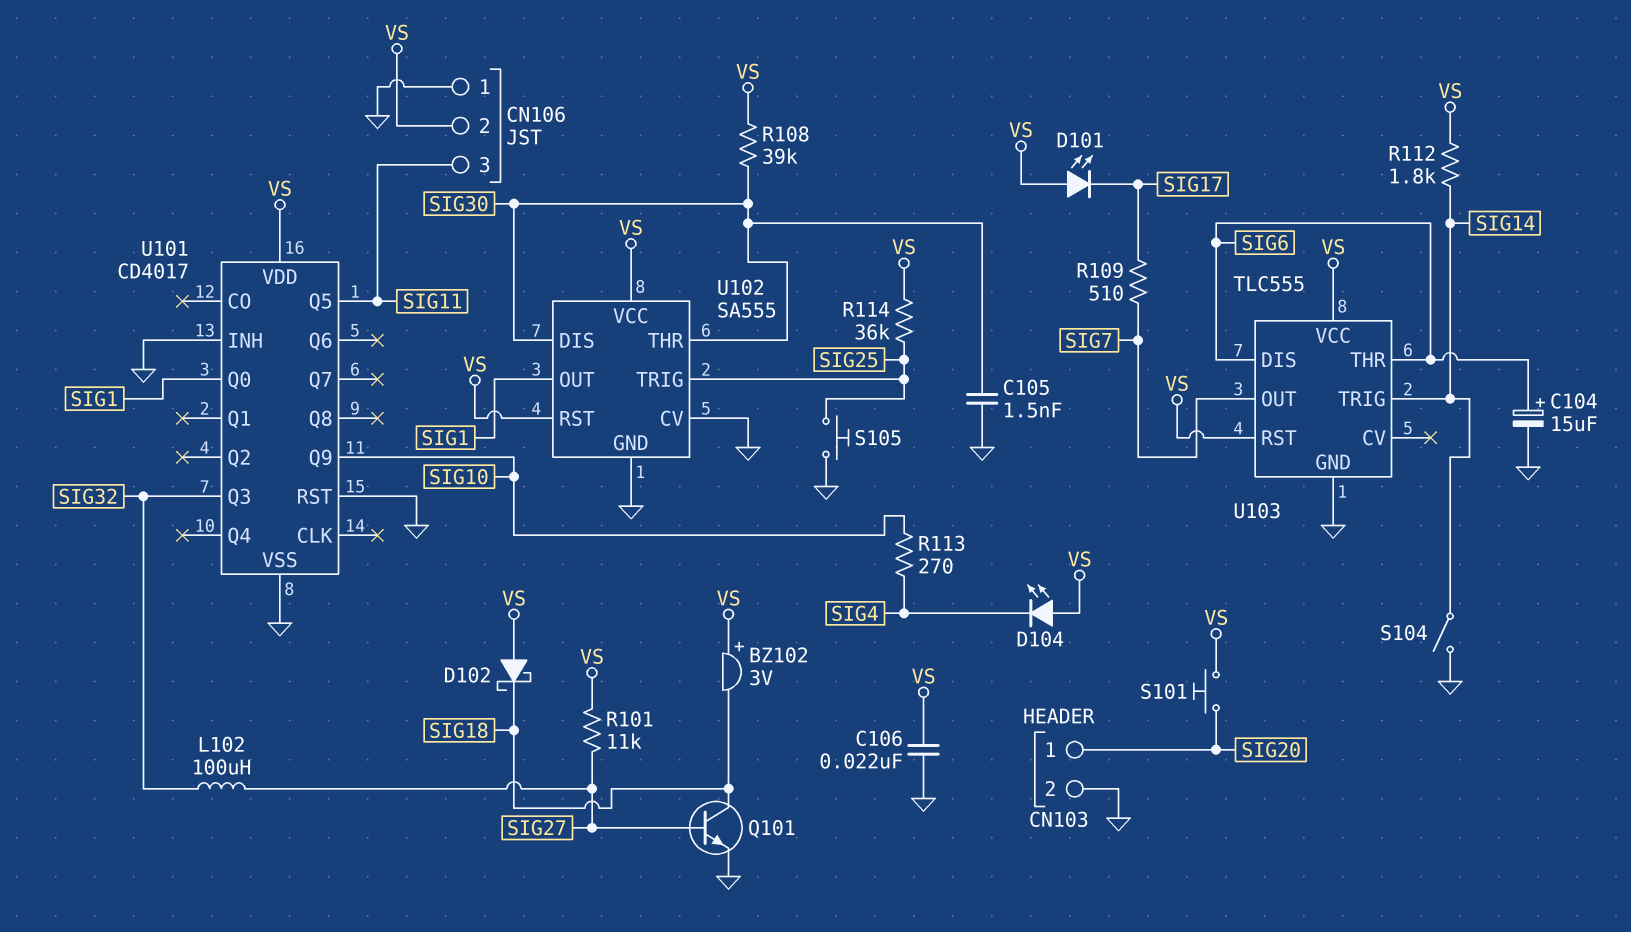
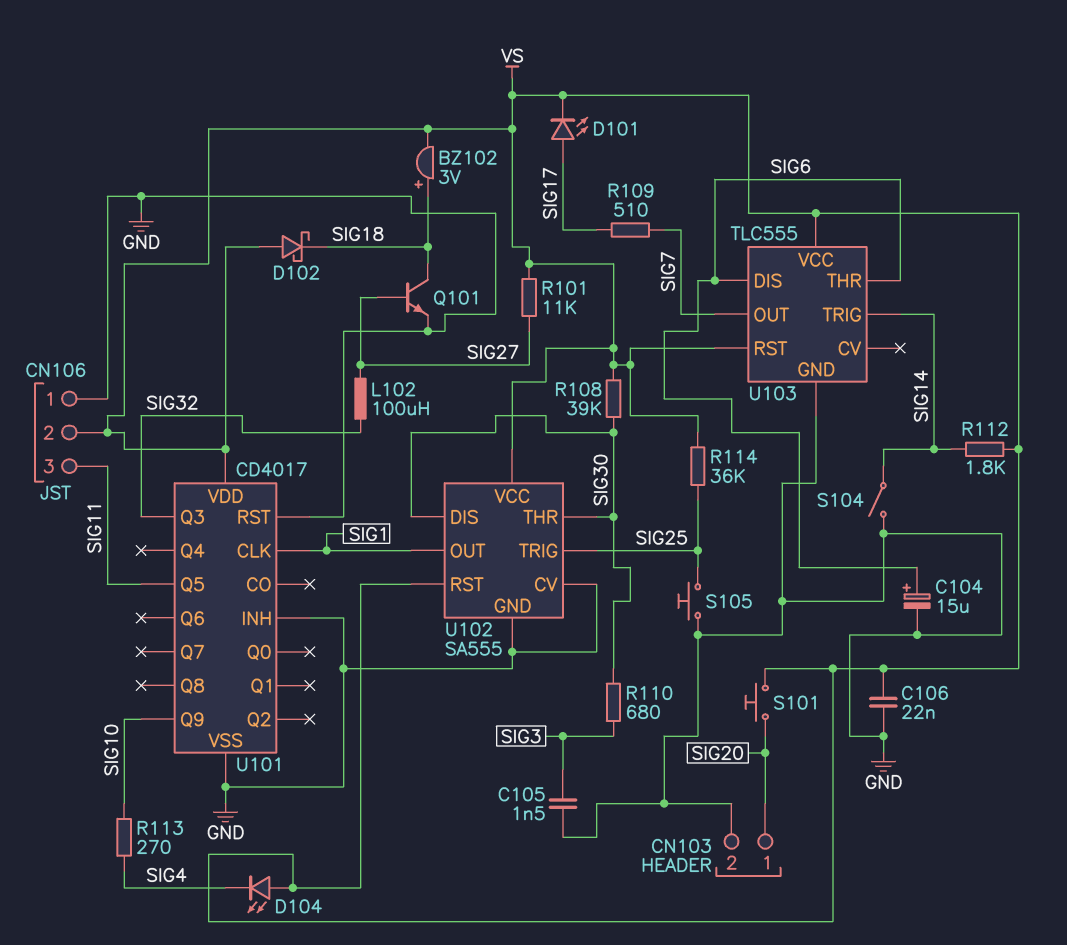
BZ102: buzzer 3V (plus VS, minus SIG18) -> buzzer 3V (plus SIG18, minus VS)
C105: 1.5nF (GND, SIG30) -> 1.5nF (GND, SIG3)
D101: LED (A VS, K SIG17) -> LED (A SIG17, K VS)
R110: none -> 680 (SIG3, SIG30)
U101 pin CLK: none -> SIG1
U101 pin Q0: SIG1 -> none

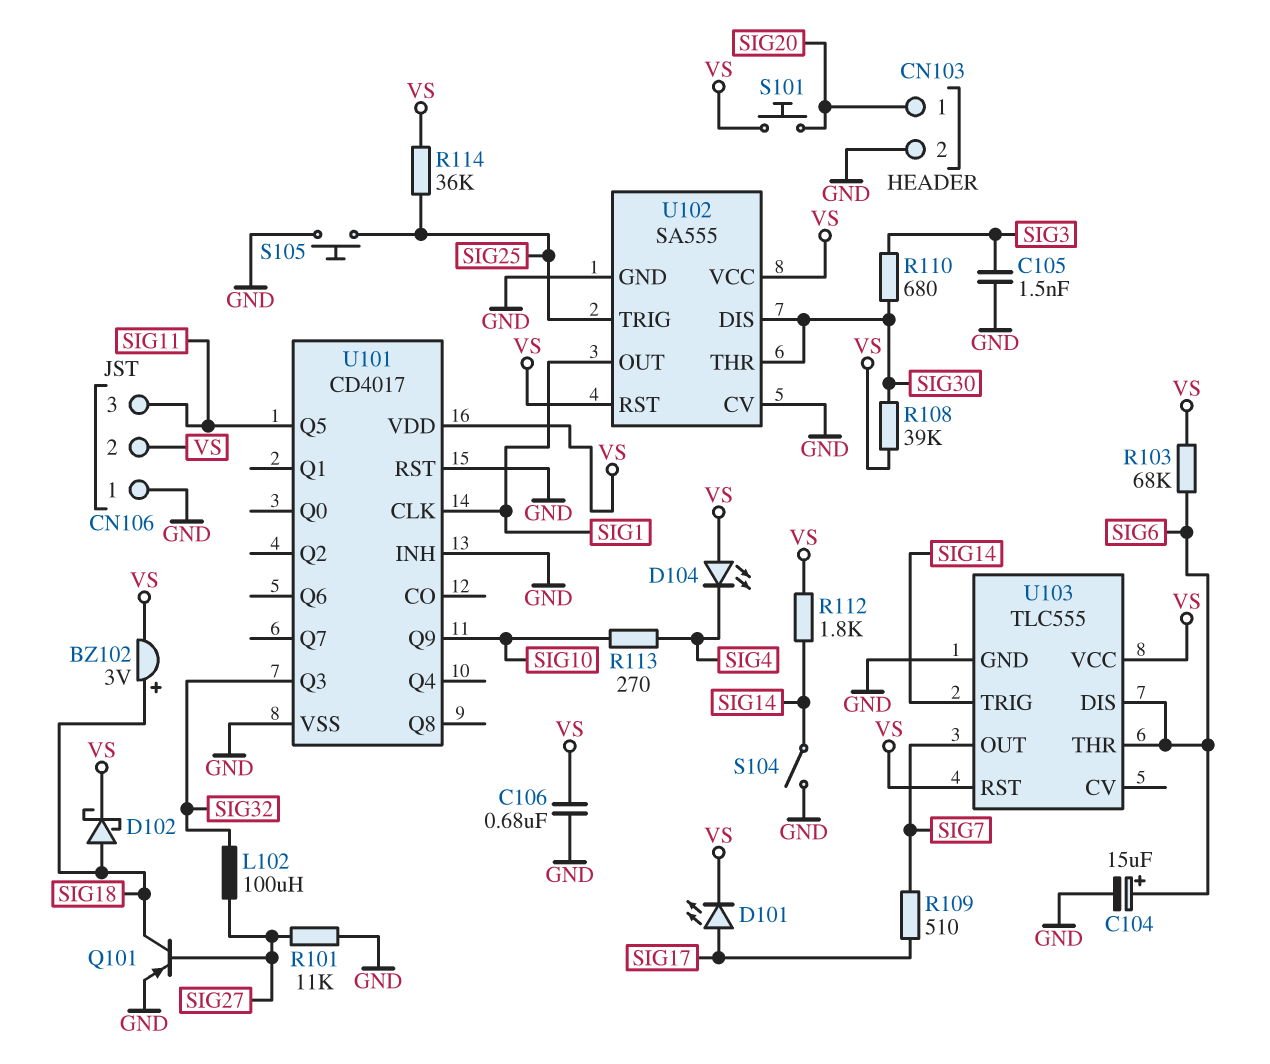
C106: 22nF (GND, VS) -> 680nF (GND, VS)
D102: schottky (A VS, K SIG18) -> schottky (A SIG18, K VS)
Q101: NPN (B SIG27, C SIG18, E GND) -> PNP (B SIG27, C SIG18, E GND)
R101: 11k (SIG27, VS) -> 11k (GND, SIG27)
R103: none -> 68k (SIG6, VS)

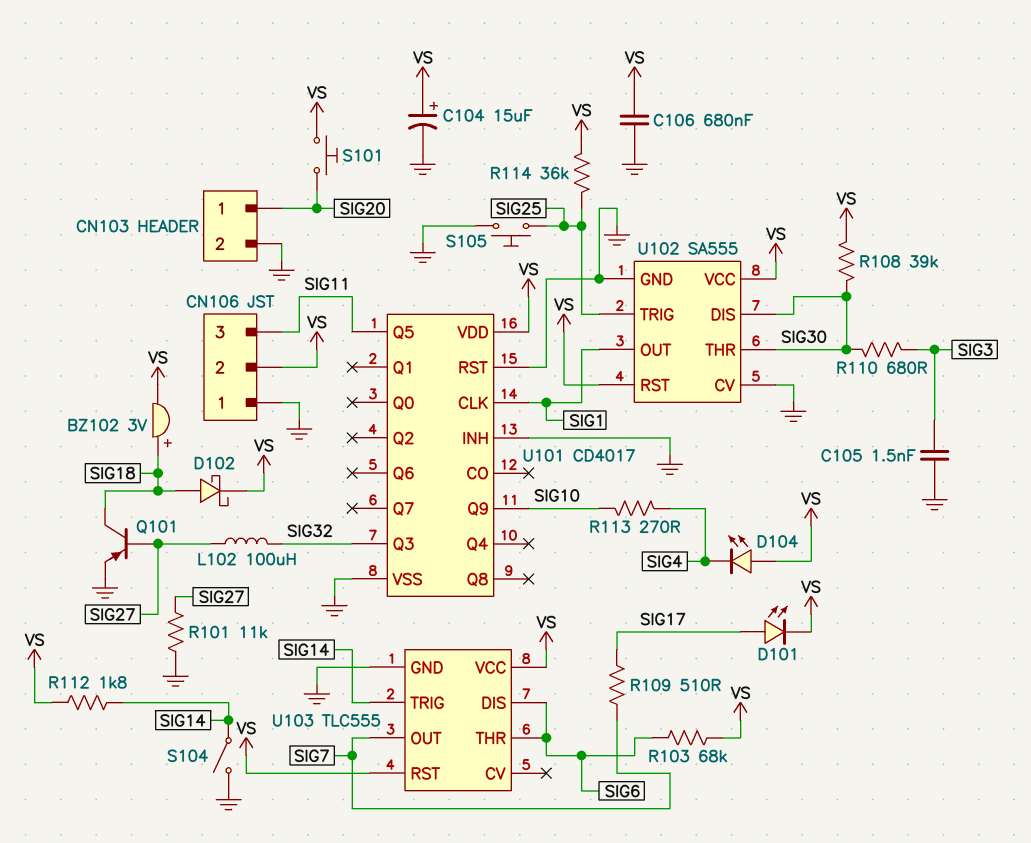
C104: 15uF (plus SIG6, minus GND) -> 15uF (plus VS, minus GND)

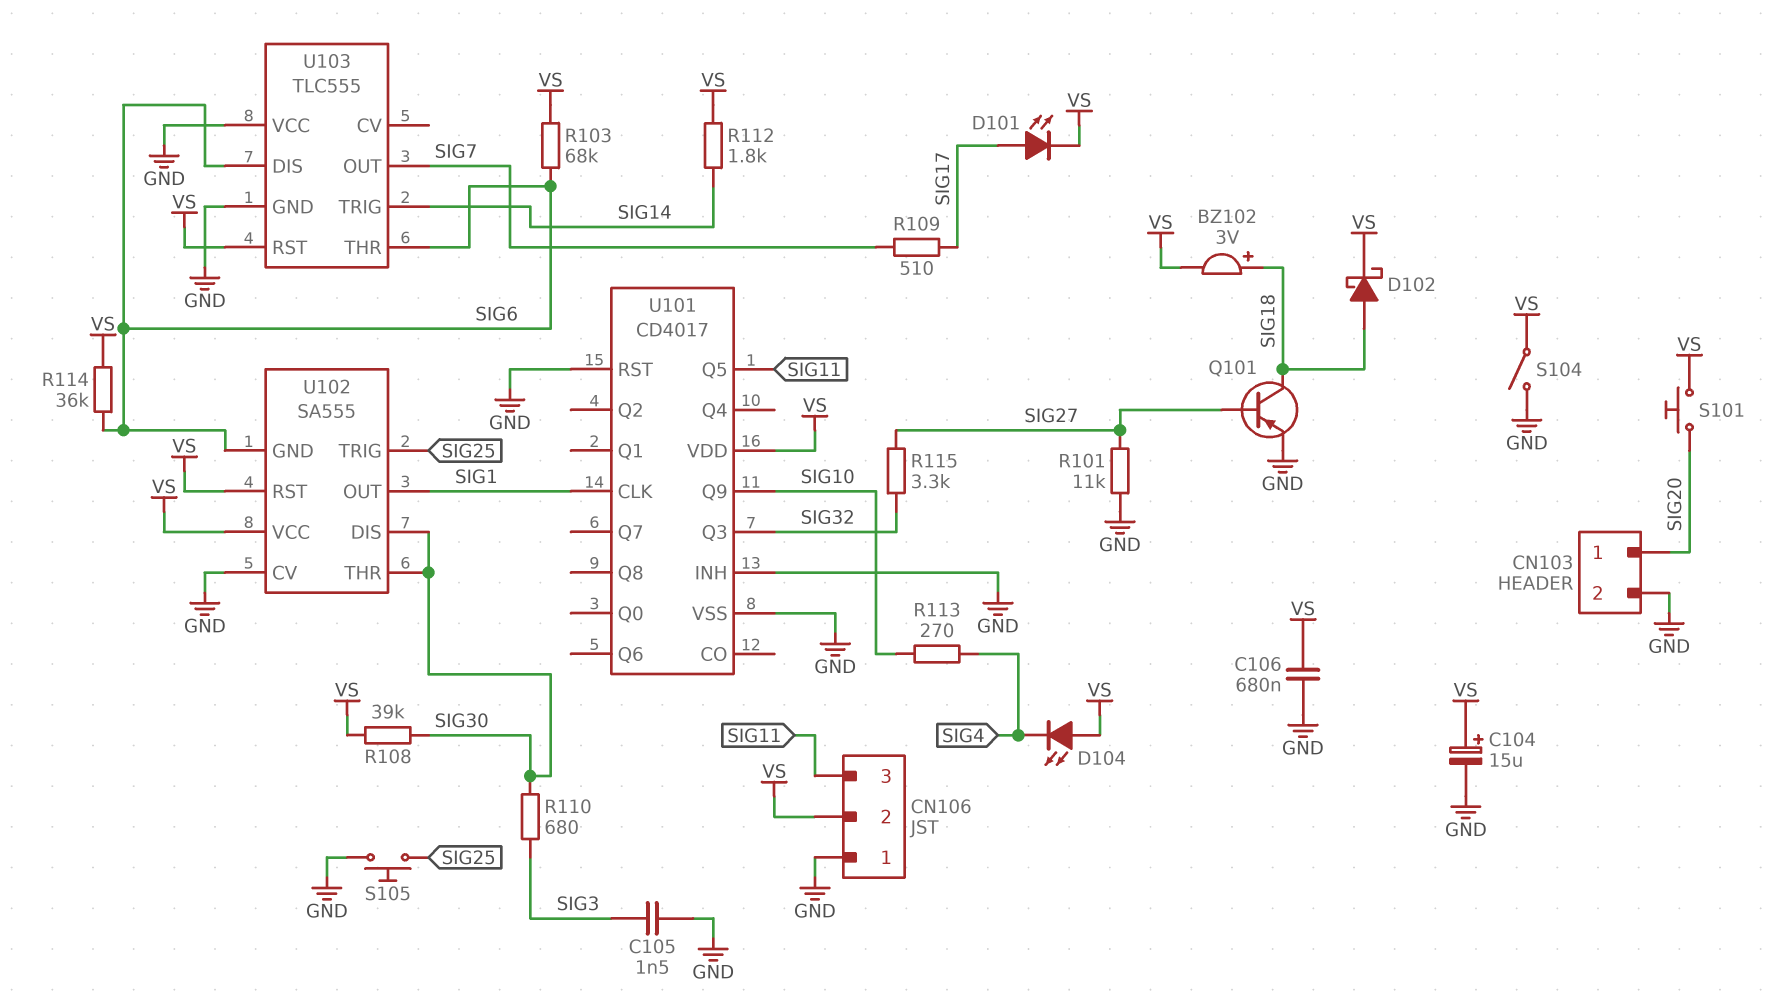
L102: 100uH (SIG27, SIG32) -> none
R114: 36k (SIG25, VS) -> 36k (SIG6, VS)
R115: none -> 3.3k (SIG27, SIG32)
S104: switch (GND, SIG14) -> switch (GND, VS)
U102 pin GND: GND -> SIG6
U103 pin VCC: VS -> GND

